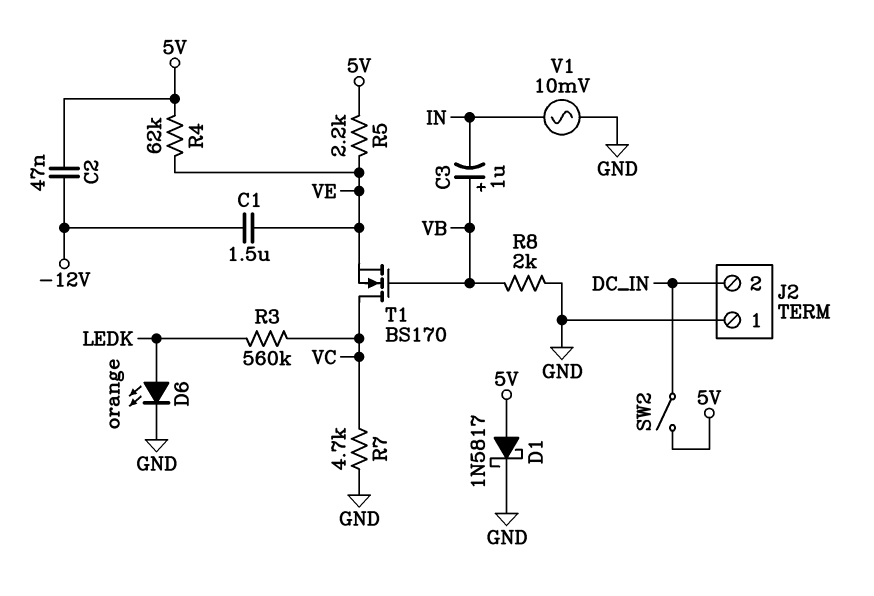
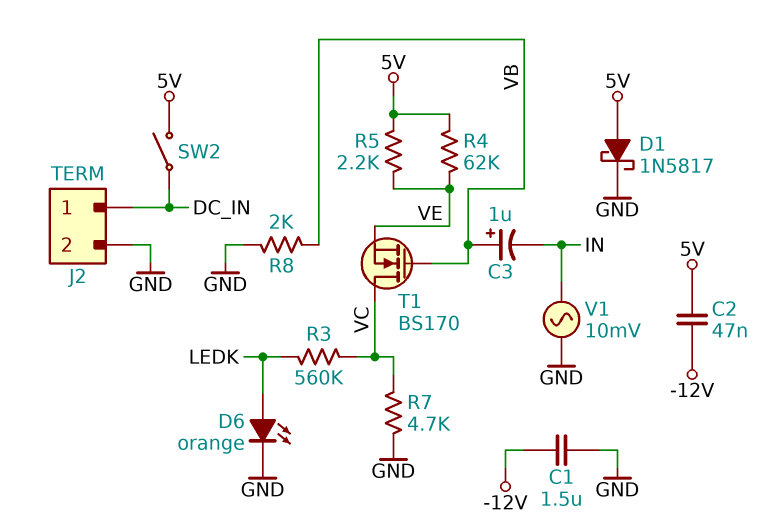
C1: 1.5uF (-12V, VE) -> 1.5uF (-12V, GND)
J2 pin 1: GND -> DC_IN
J2 pin 2: DC_IN -> GND

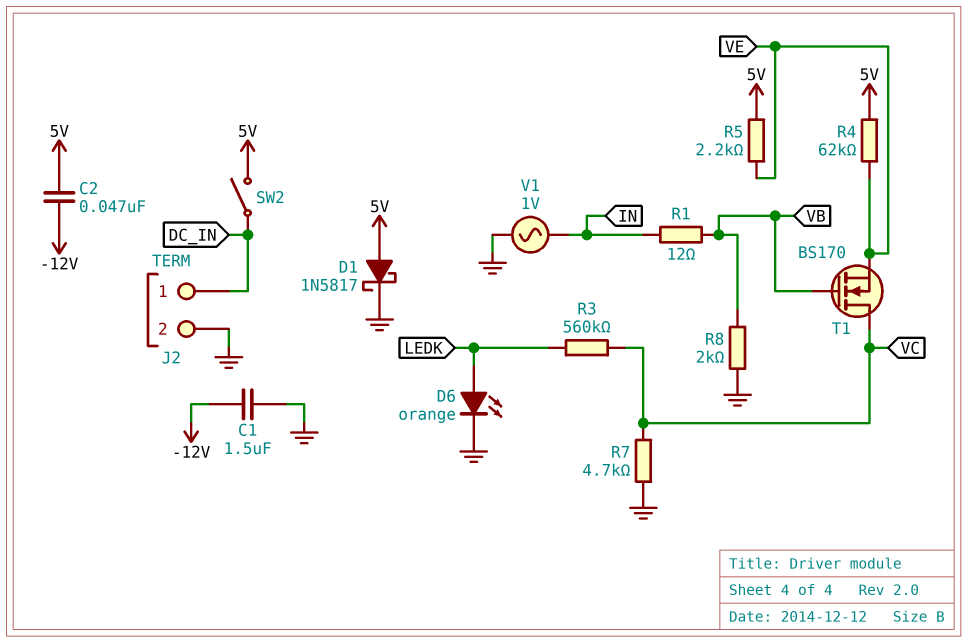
C3: 1uF (plus VB, minus IN) -> none
R1: none -> 12 (IN, VB)
V1: AC 10mV (GND, IN) -> AC 1V (GND, IN)

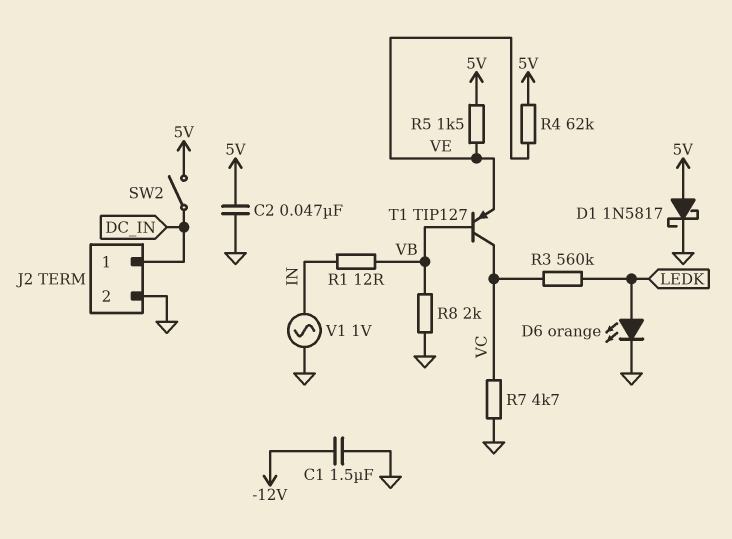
C2: 47nF (-12V, 5V) -> 47nF (5V, GND)
R5: 2.2k (5V, VE) -> 1.5k (5V, VE)
T1: NMOS BS170 (G VB, D VC, S VE) -> PNP TIP127 (B VB, C VC, E VE)

